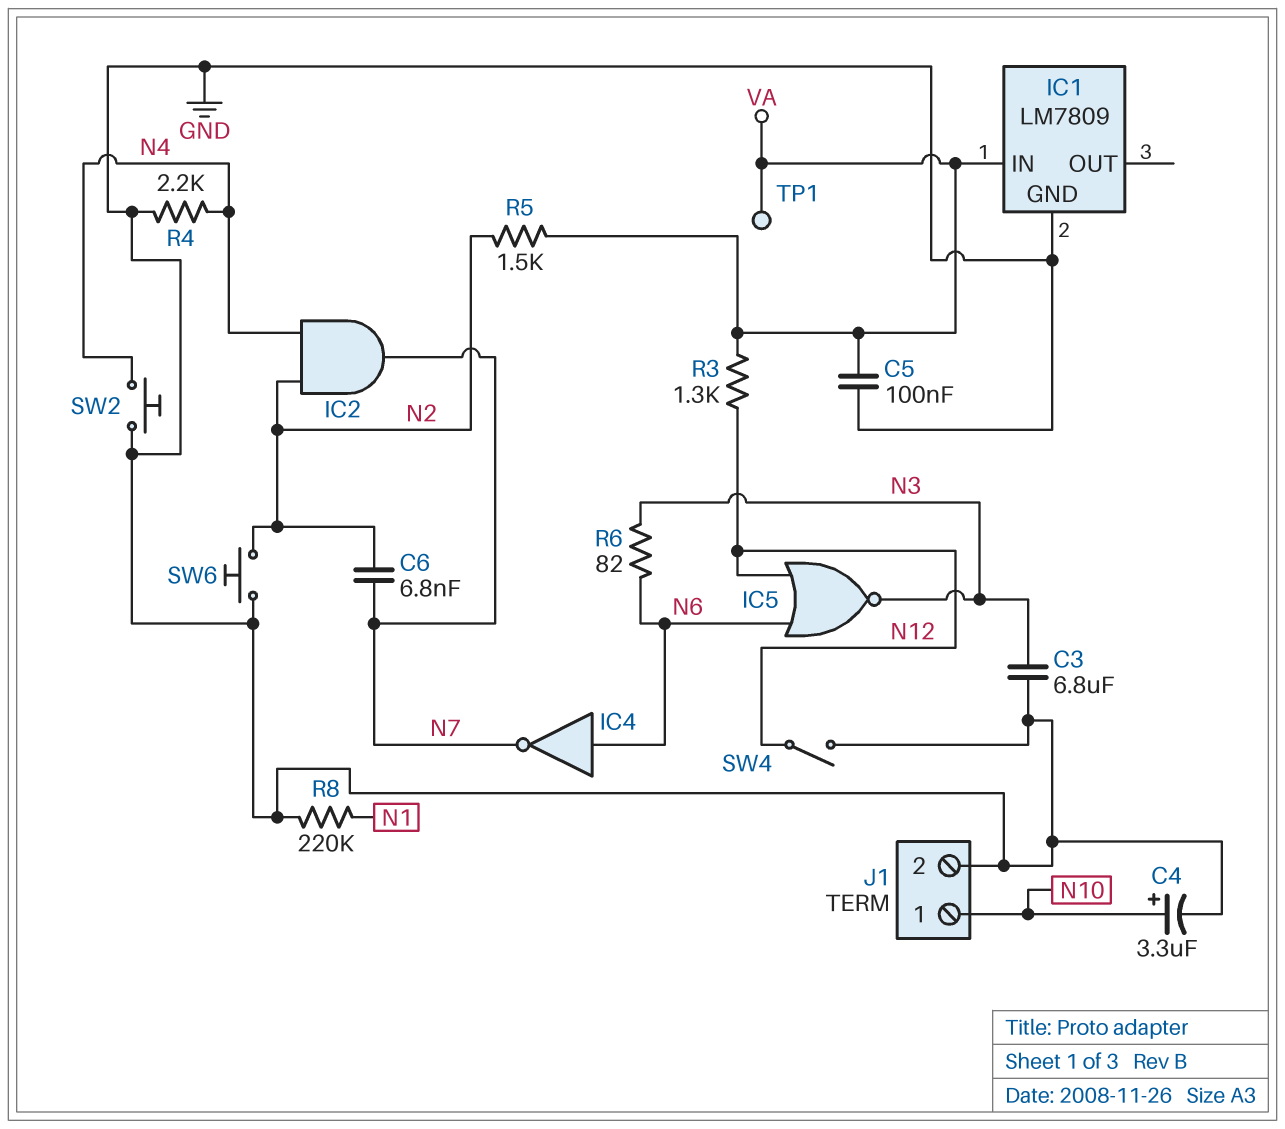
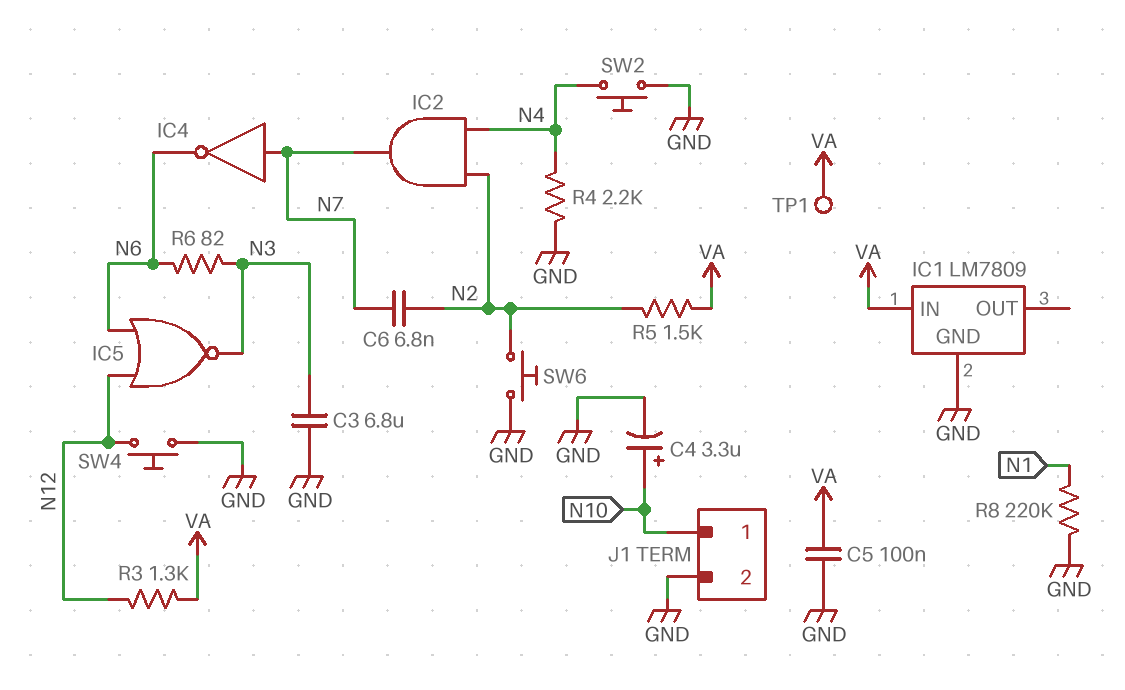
IC4: NOT (in N6, out N7) -> NOT (in N7, out N6)
SW4: switch (GND, N12) -> button (GND, N12)

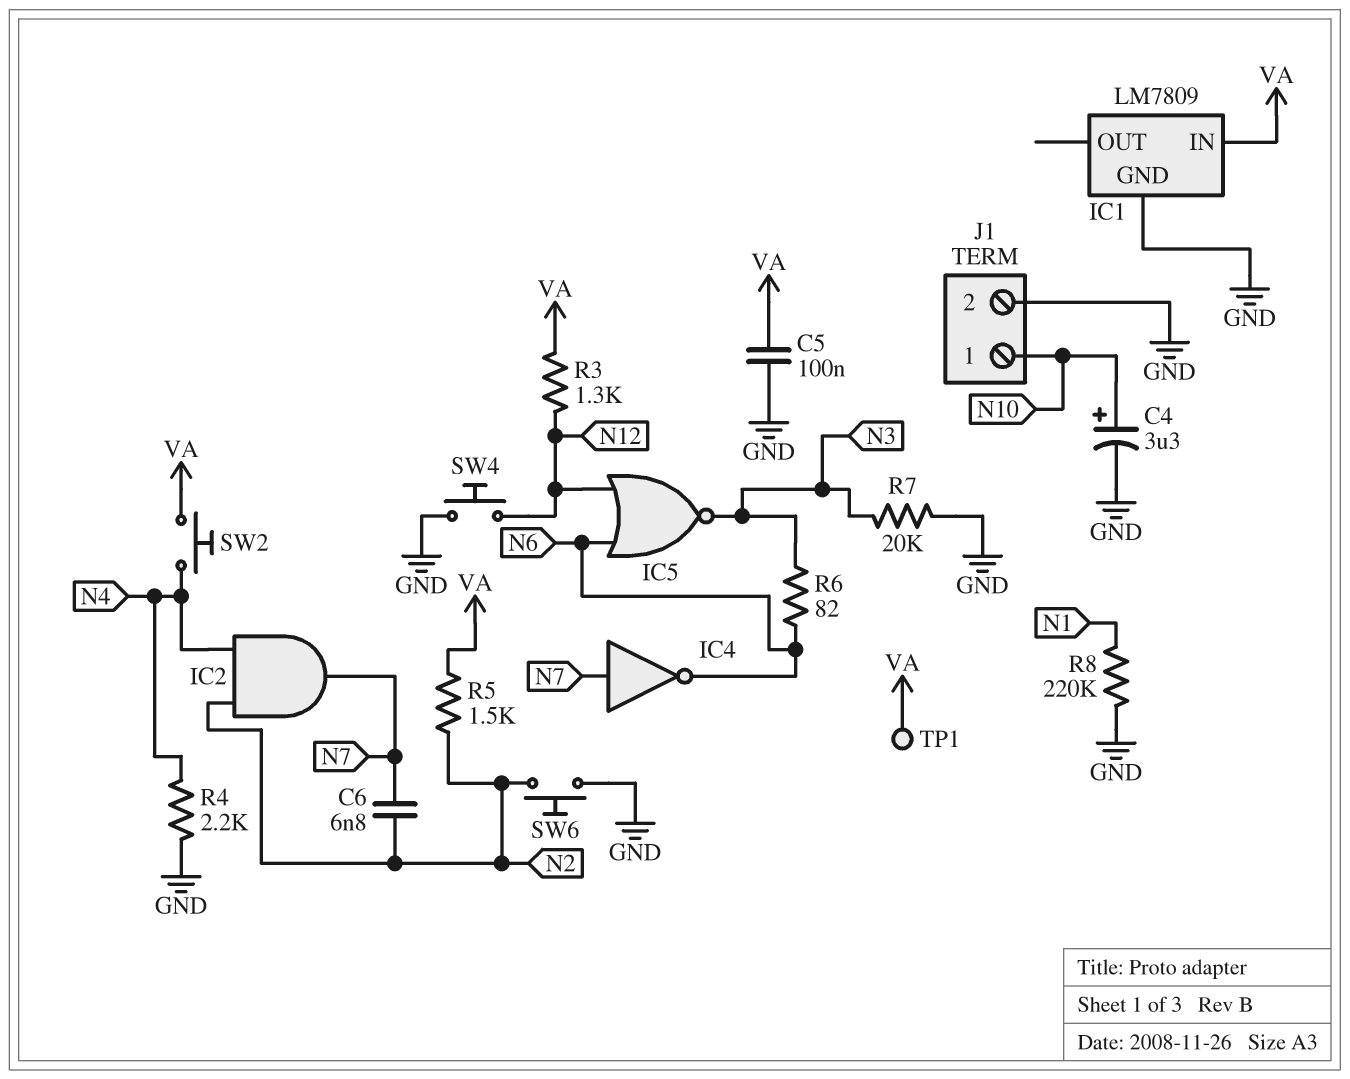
C3: 6.8uF (GND, N3) -> none
R7: none -> 20k (GND, N3)
SW2: button (GND, N4) -> button (N4, VA)

